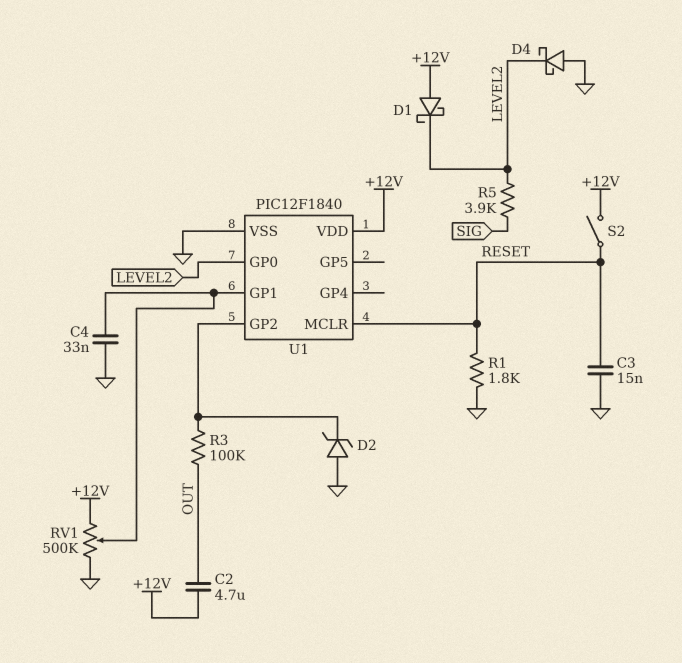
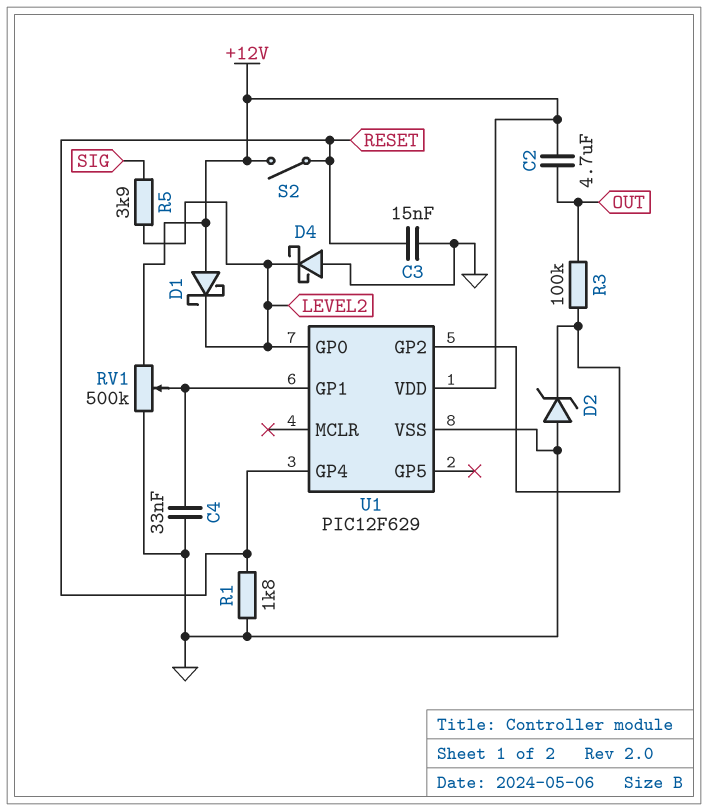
U1: PIC12F1840 -> PIC12F629
U1 pin GP4: none -> RESET
U1 pin MCLR: RESET -> none

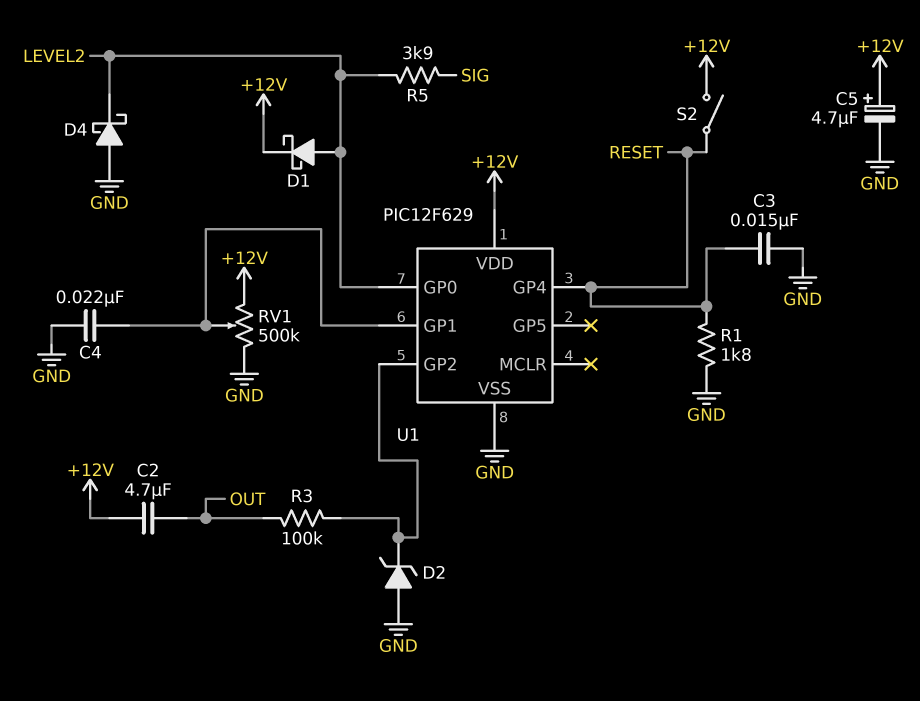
C4: 33nF (GND, U1/GP1) -> 22nF (GND, U1/GP1)
C5: none -> 4.7uF (plus +12V, minus GND)
D1: schottky (A +12V, K LEVEL2) -> schottky (A LEVEL2, K +12V)

